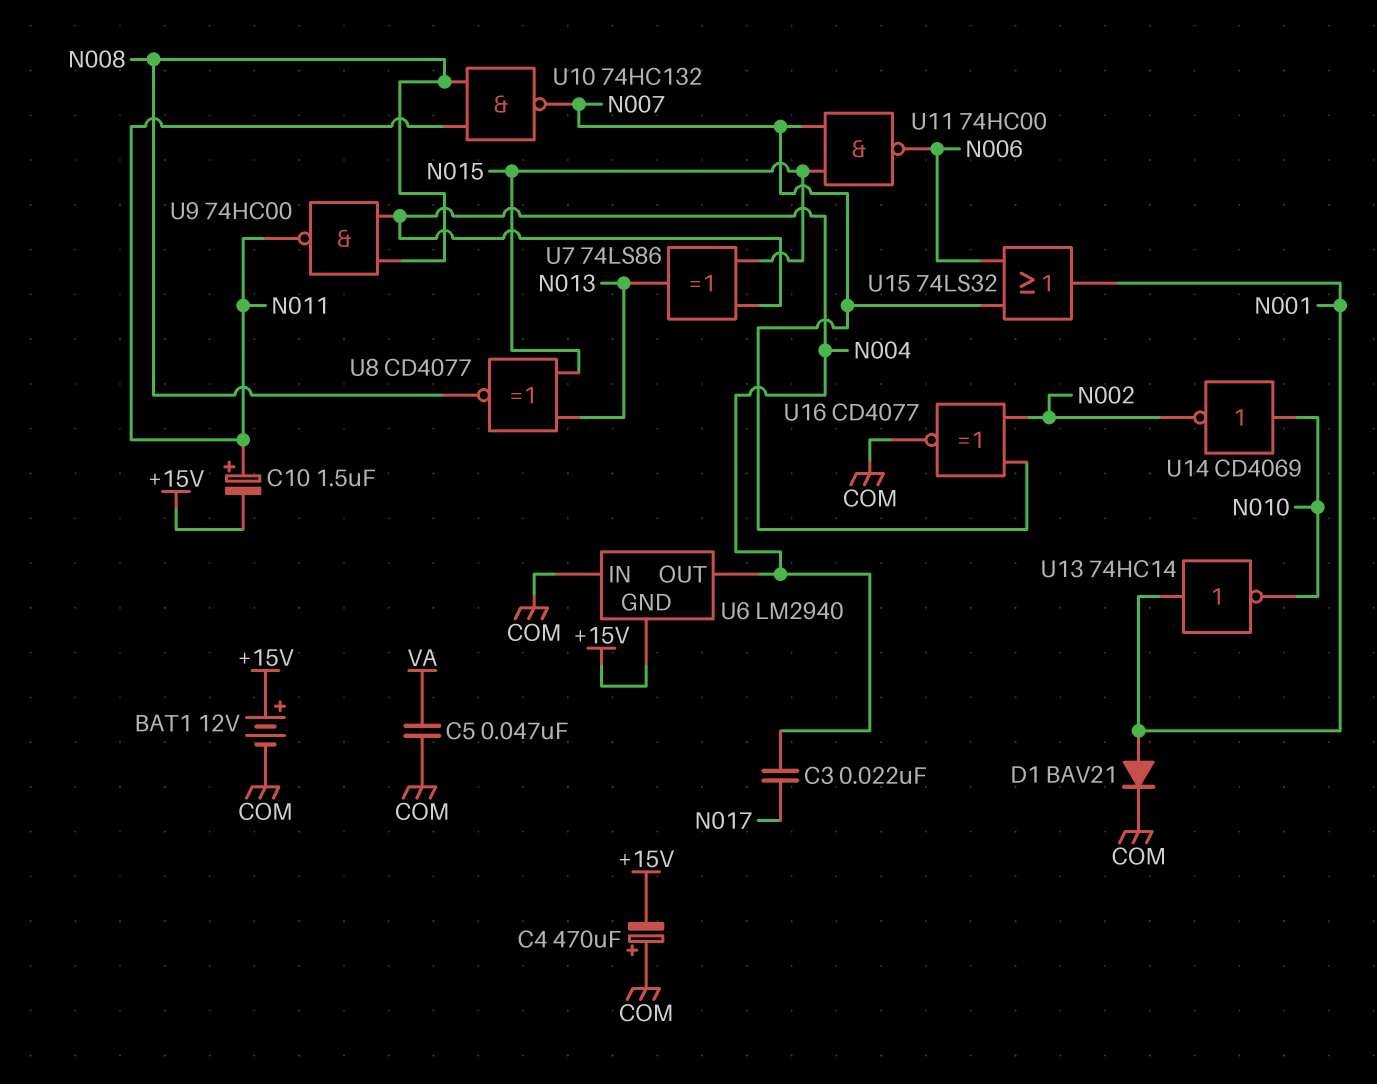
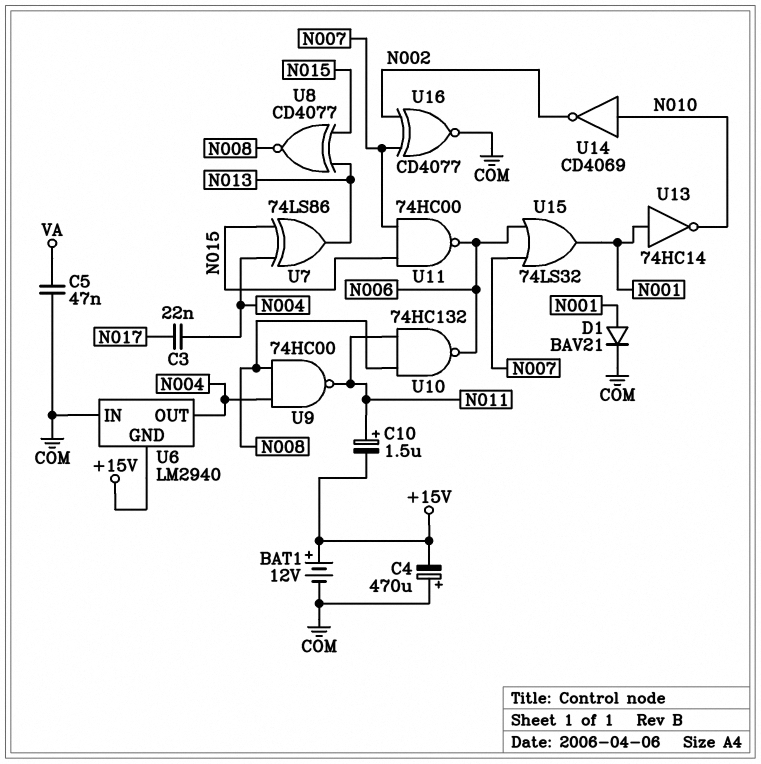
U10: NAND 74HC132 (in N008, in N011, out N007) -> NAND 74HC132 (in N008, in N011, out N006)

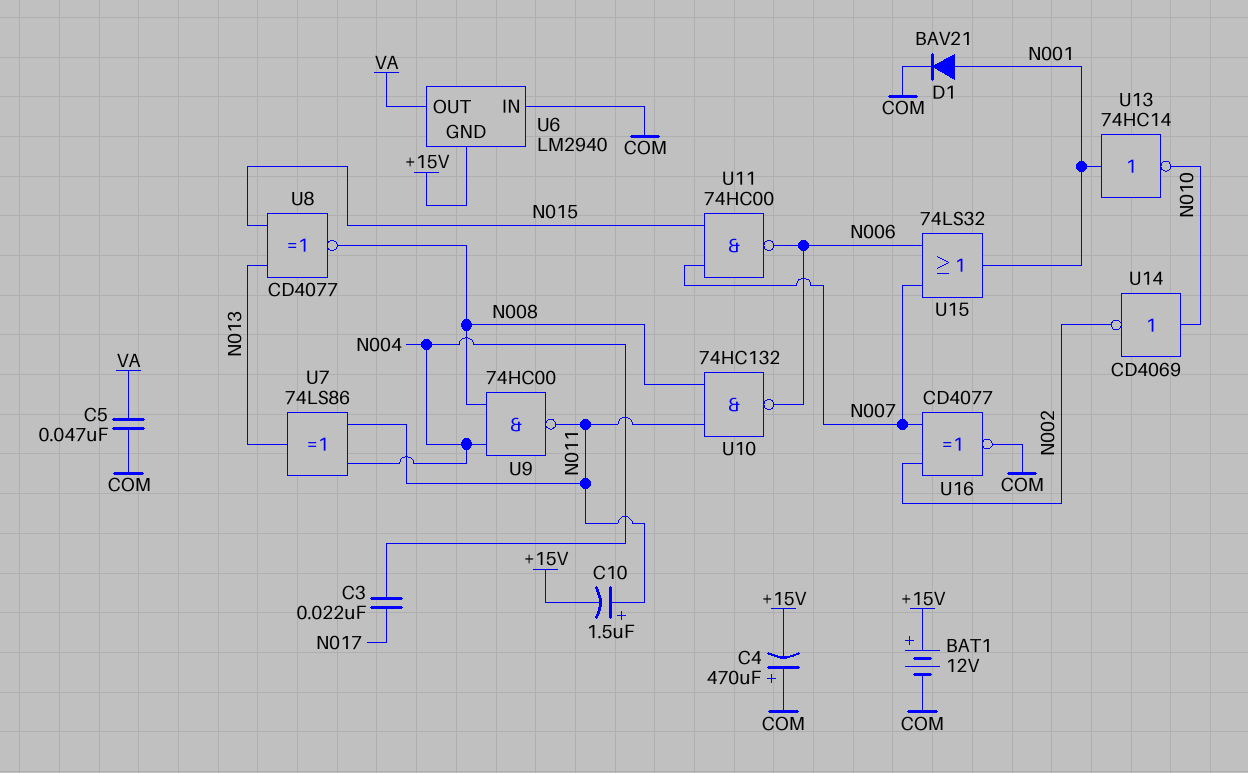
U6 pin OUT: N004 -> VA
U7: XOR 74LS86 (in N004, in N015, out N013) -> XOR 74LS86 (in N004, in N011, out N013)

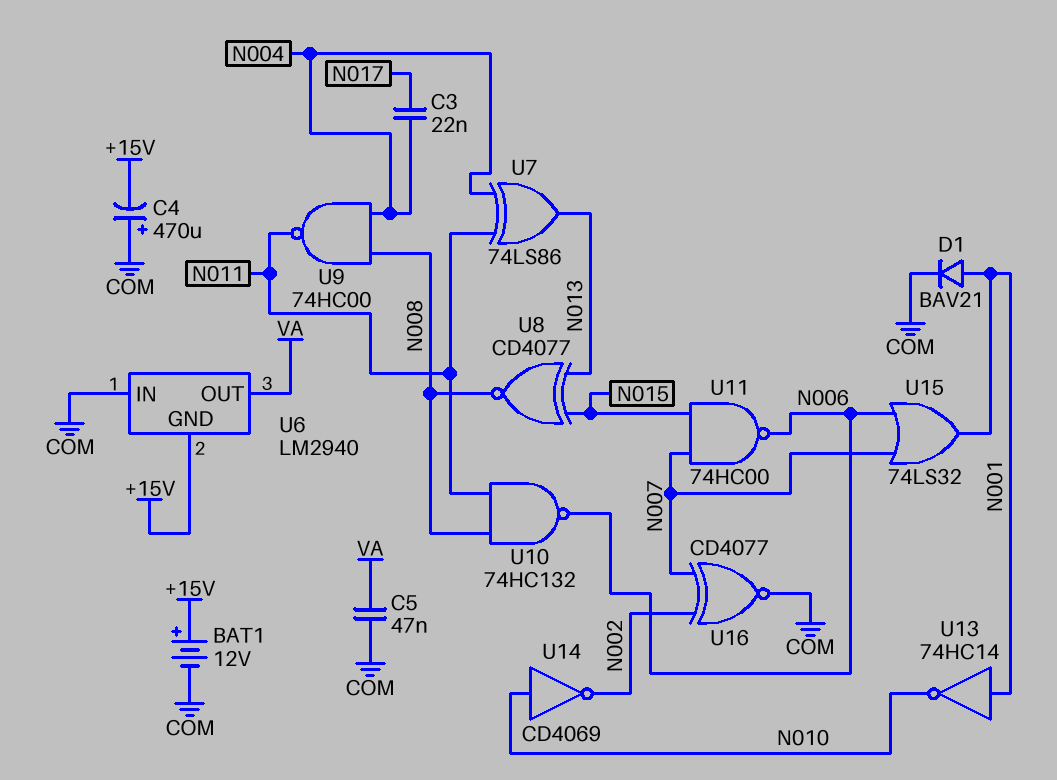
C10: 1.5uF (plus N011, minus +15V) -> none

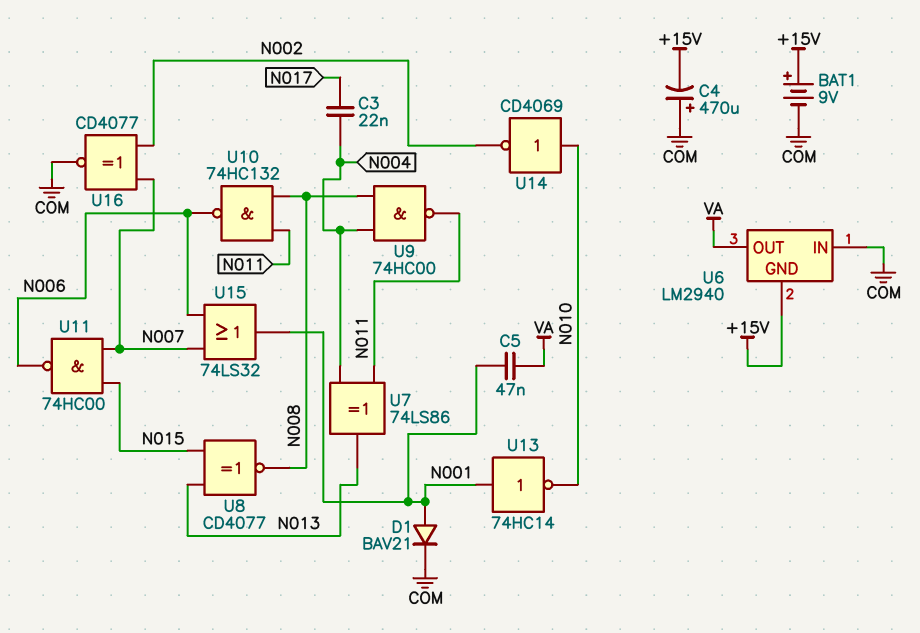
BAT1: 12V (plus +15V, minus COM) -> 9V (plus +15V, minus COM)
C5: 47nF (COM, VA) -> 47nF (N001, VA)

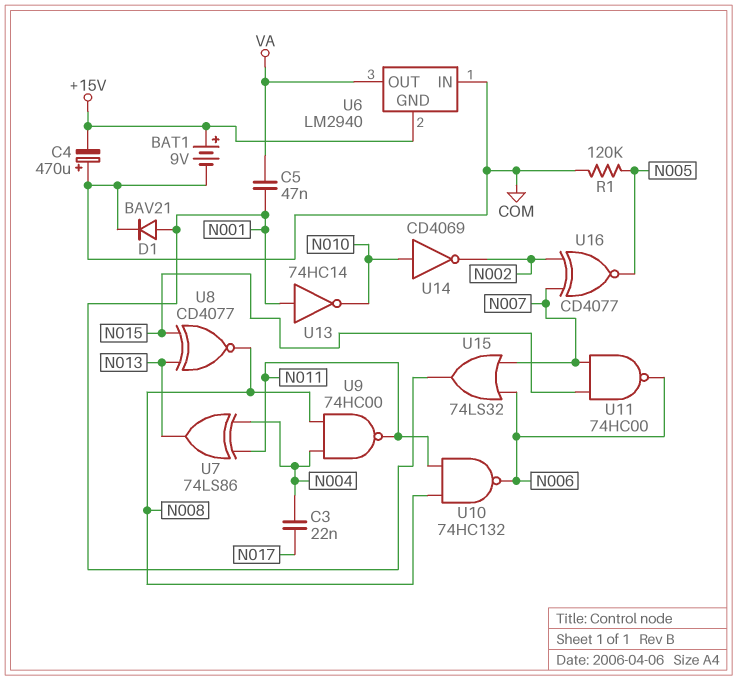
R1: none -> 120k (COM, N005)
U16: XNOR CD4077 (in N002, in N007, out COM) -> XNOR CD4077 (in N002, in N007, out N005)

